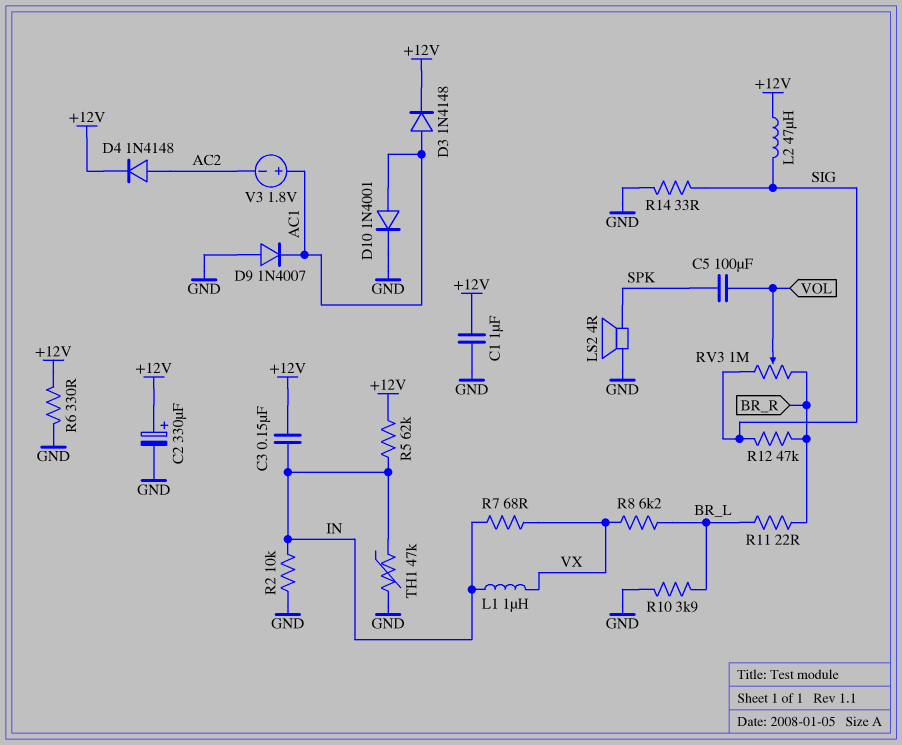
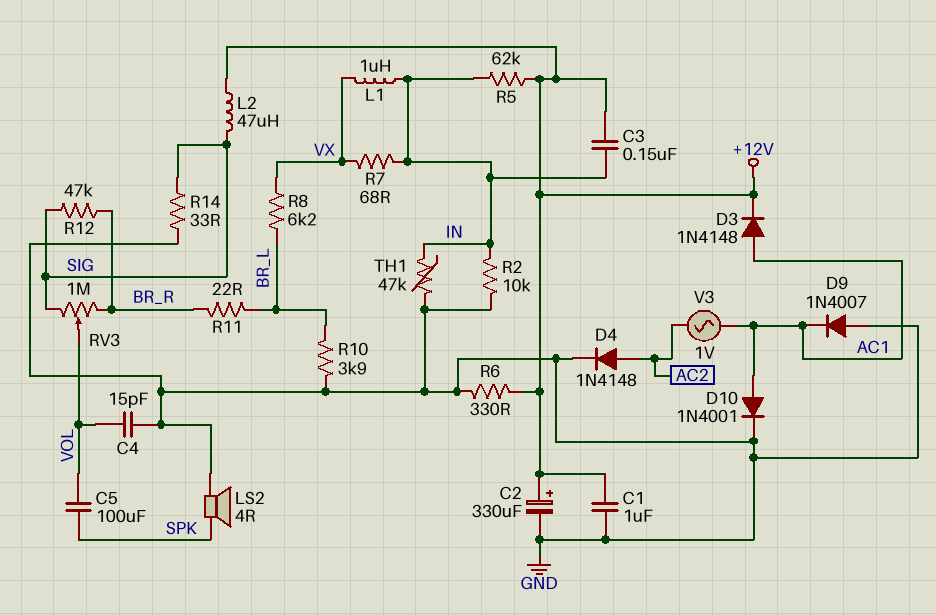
C4: none -> 15pF (GND, VOL)
D4: diode 1N4148 (A AC2, K +12V) -> diode 1N4148 (A AC2, K GND)
V3: 1.8V (plus AC1, minus AC2) -> AC 1V (AC1, AC2)

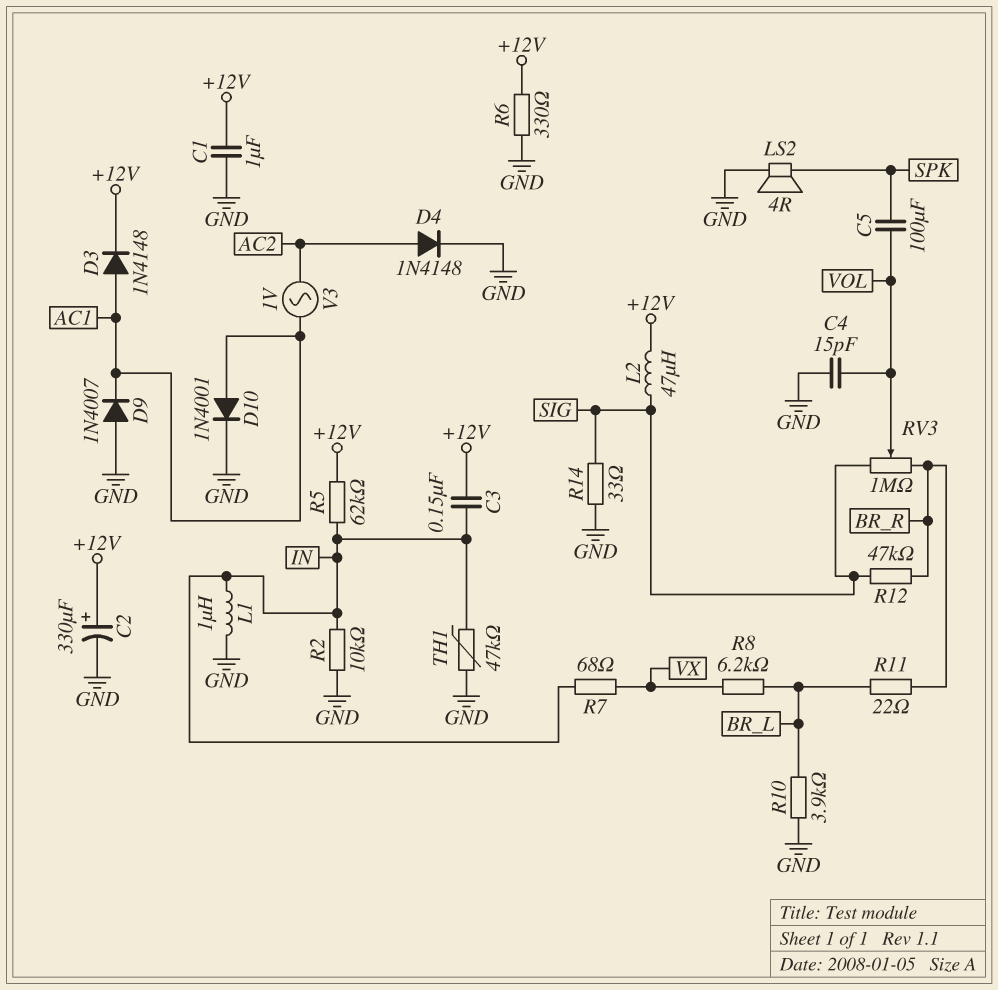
L1: 1uH (IN, VX) -> 1uH (GND, IN)

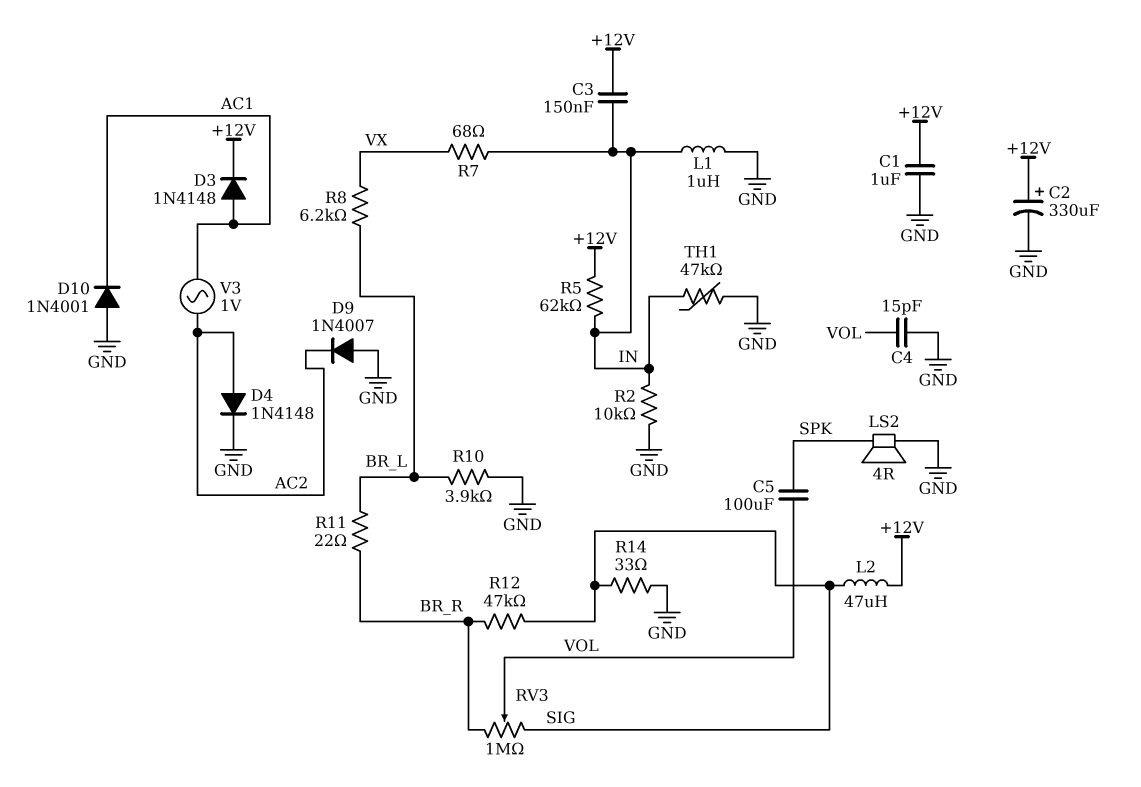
D9: diode 1N4007 (A GND, K AC1) -> diode 1N4007 (A GND, K AC2)
D10: diode 1N4001 (A AC1, K GND) -> diode 1N4001 (A GND, K AC1)
R6: 330 (+12V, GND) -> none

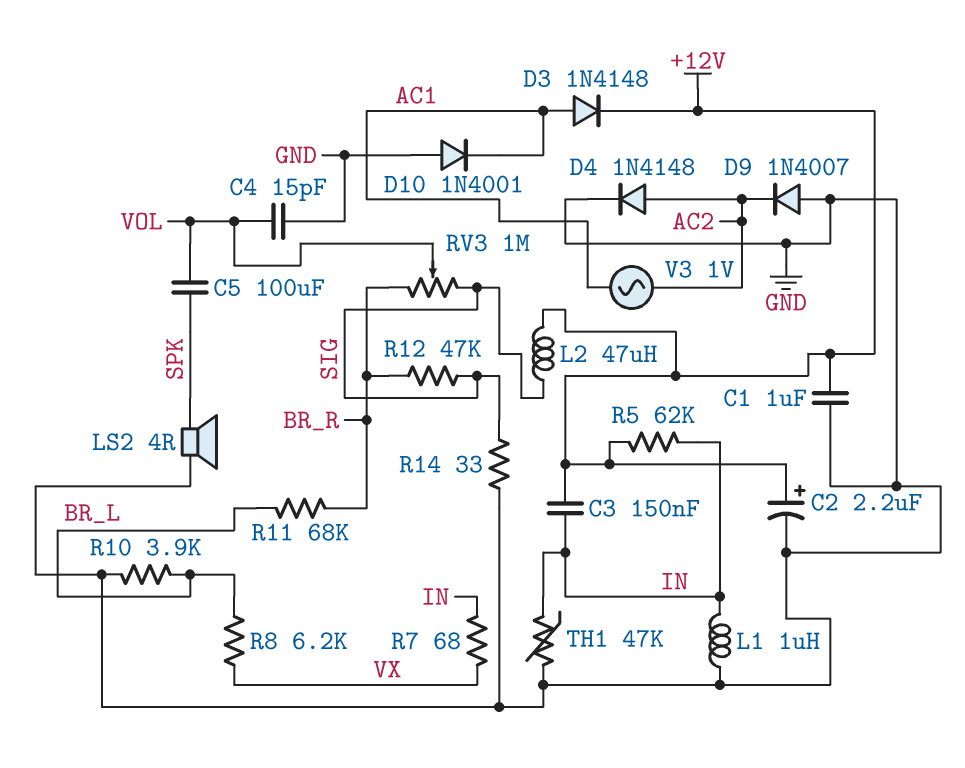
C2: 330uF (plus +12V, minus GND) -> 2.2uF (plus +12V, minus GND)
R2: 10k (GND, IN) -> none
R11: 22 (BR_L, BR_R) -> 68k (BR_L, BR_R)

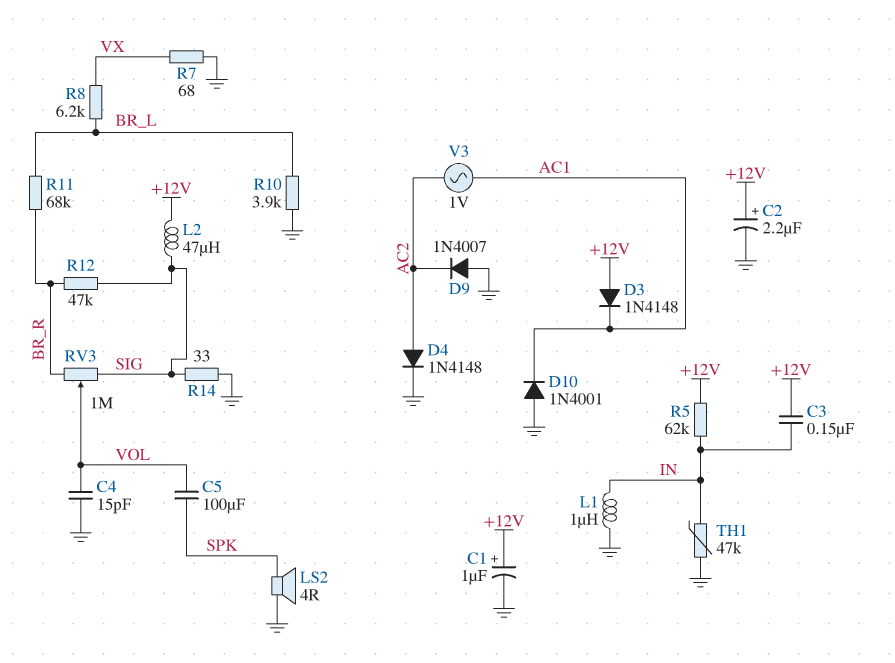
C1: 1uF (+12V, GND) -> 1uF (plus +12V, minus GND)
D3: diode 1N4148 (A AC1, K +12V) -> diode 1N4148 (A +12V, K AC1)
R7: 68 (IN, VX) -> 68 (GND, VX)

